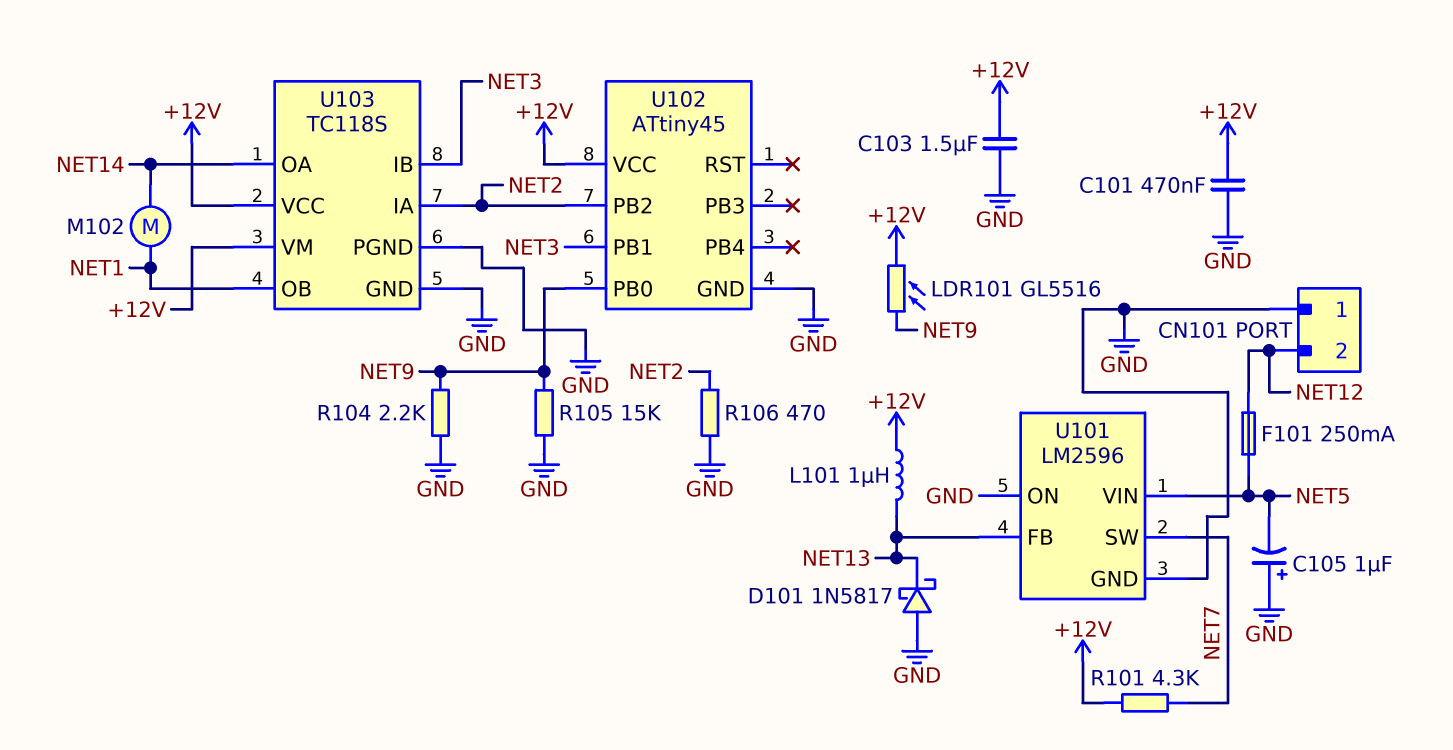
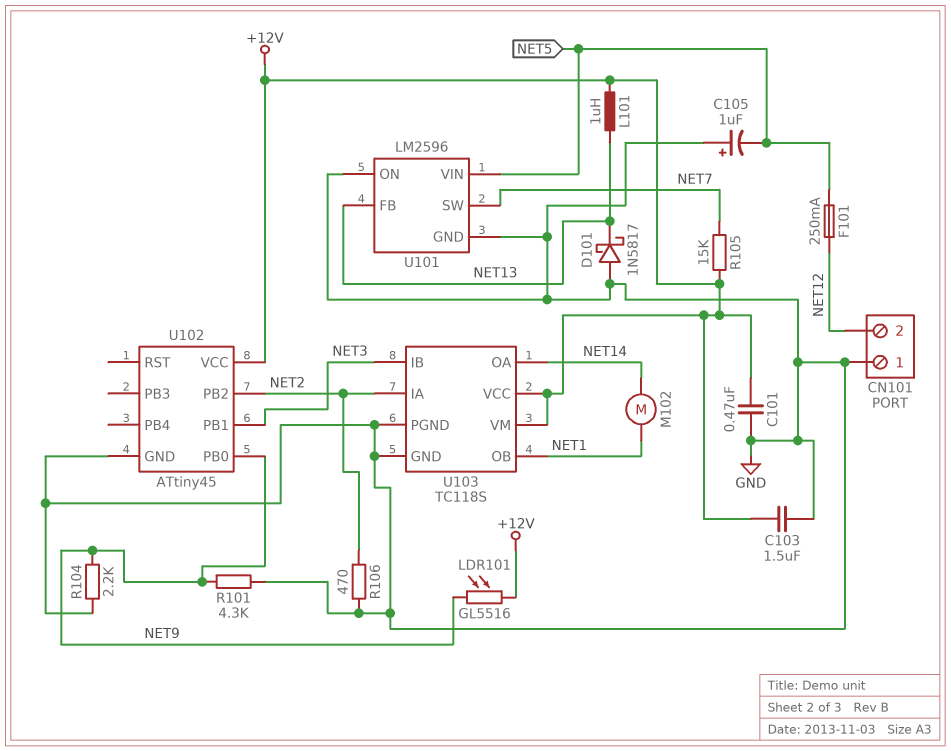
R101: 4.3k (+12V, NET7) -> 4.3k (GND, NET9)
R105: 15k (GND, NET9) -> 15k (+12V, NET7)

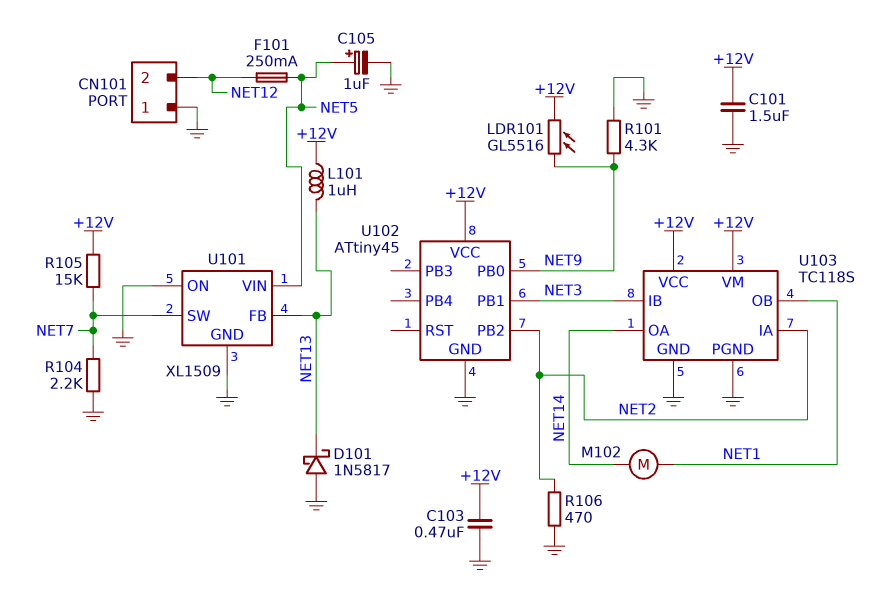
C101: 470nF (+12V, GND) -> 1.5uF (+12V, GND)
C103: 1.5uF (+12V, GND) -> 470nF (+12V, GND)
C105: 1uF (plus GND, minus NET5) -> 1uF (plus NET5, minus GND)
R104: 2.2k (GND, NET9) -> 2.2k (GND, NET7)
U101: LM2596 -> XL1509

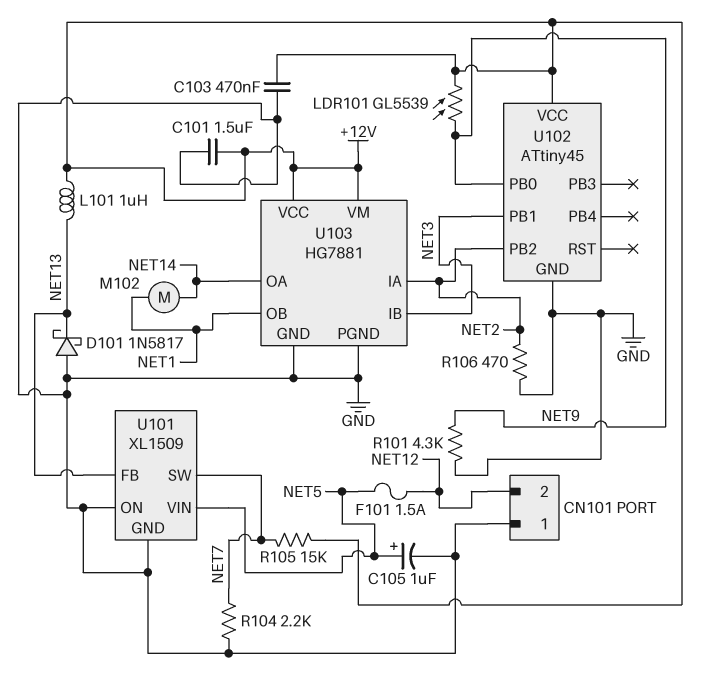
F101: 250mA (NET5, NET12) -> 1.5A (NET5, NET12)
LDR101: GL5516 (+12V, NET9) -> GL5539 (+12V, NET9)
U103: TC118S -> HG7881

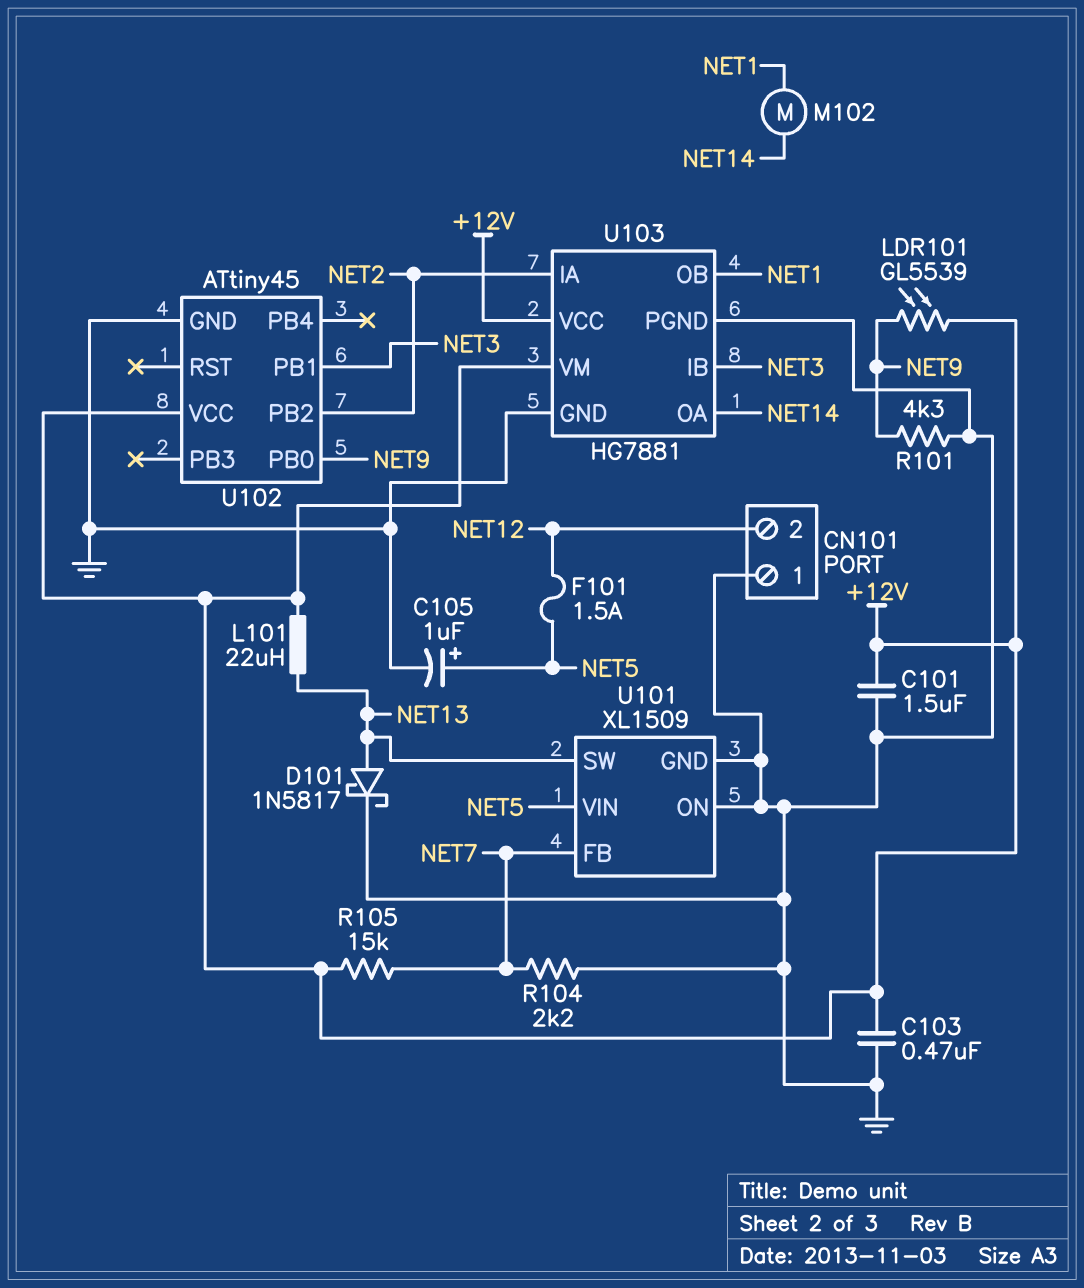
D101: schottky 1N5817 (A GND, K NET13) -> schottky 1N5817 (A NET13, K GND)
L101: 1uH (+12V, NET13) -> 22uH (+12V, NET13)
R106: 470 (GND, NET2) -> none
U101 pin FB: NET13 -> NET7
U101 pin SW: NET7 -> NET13

